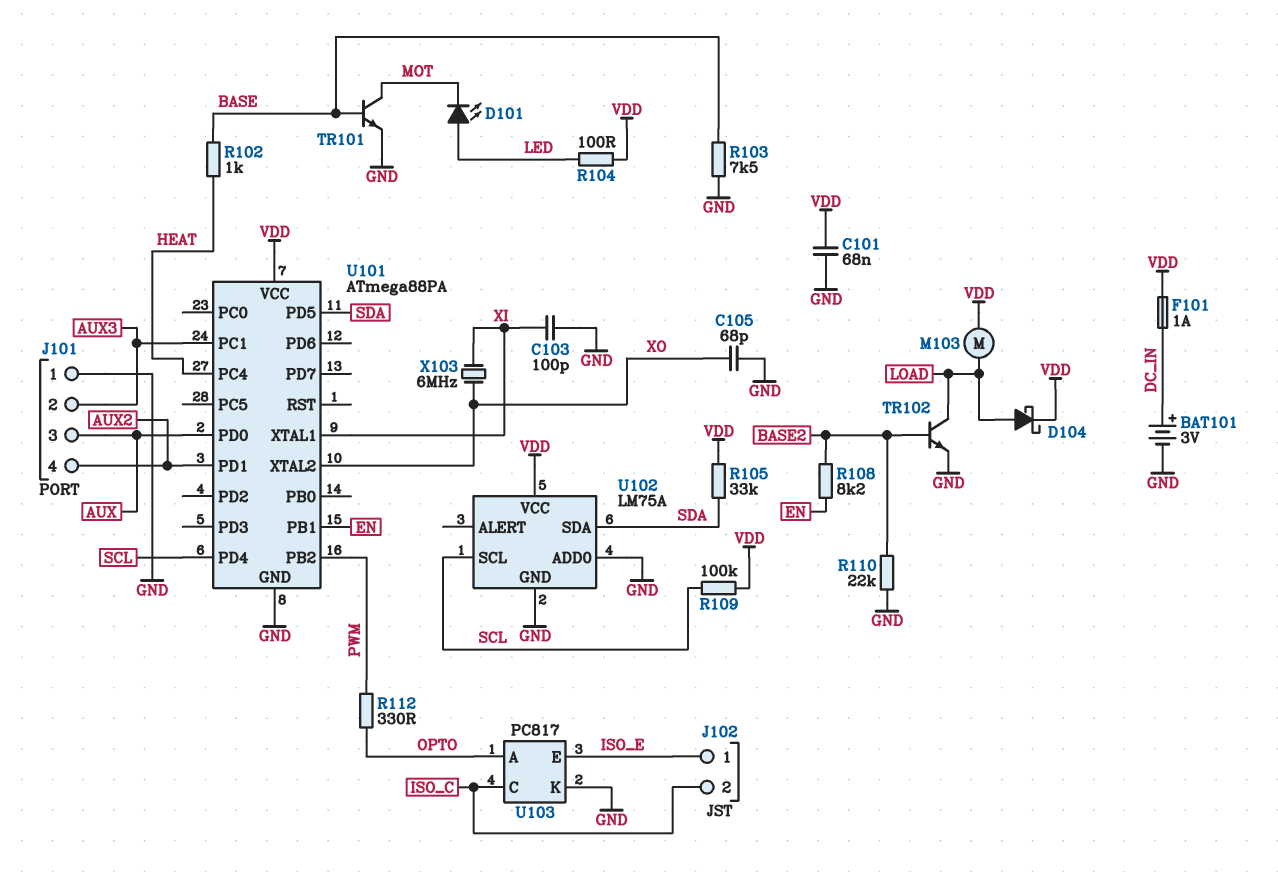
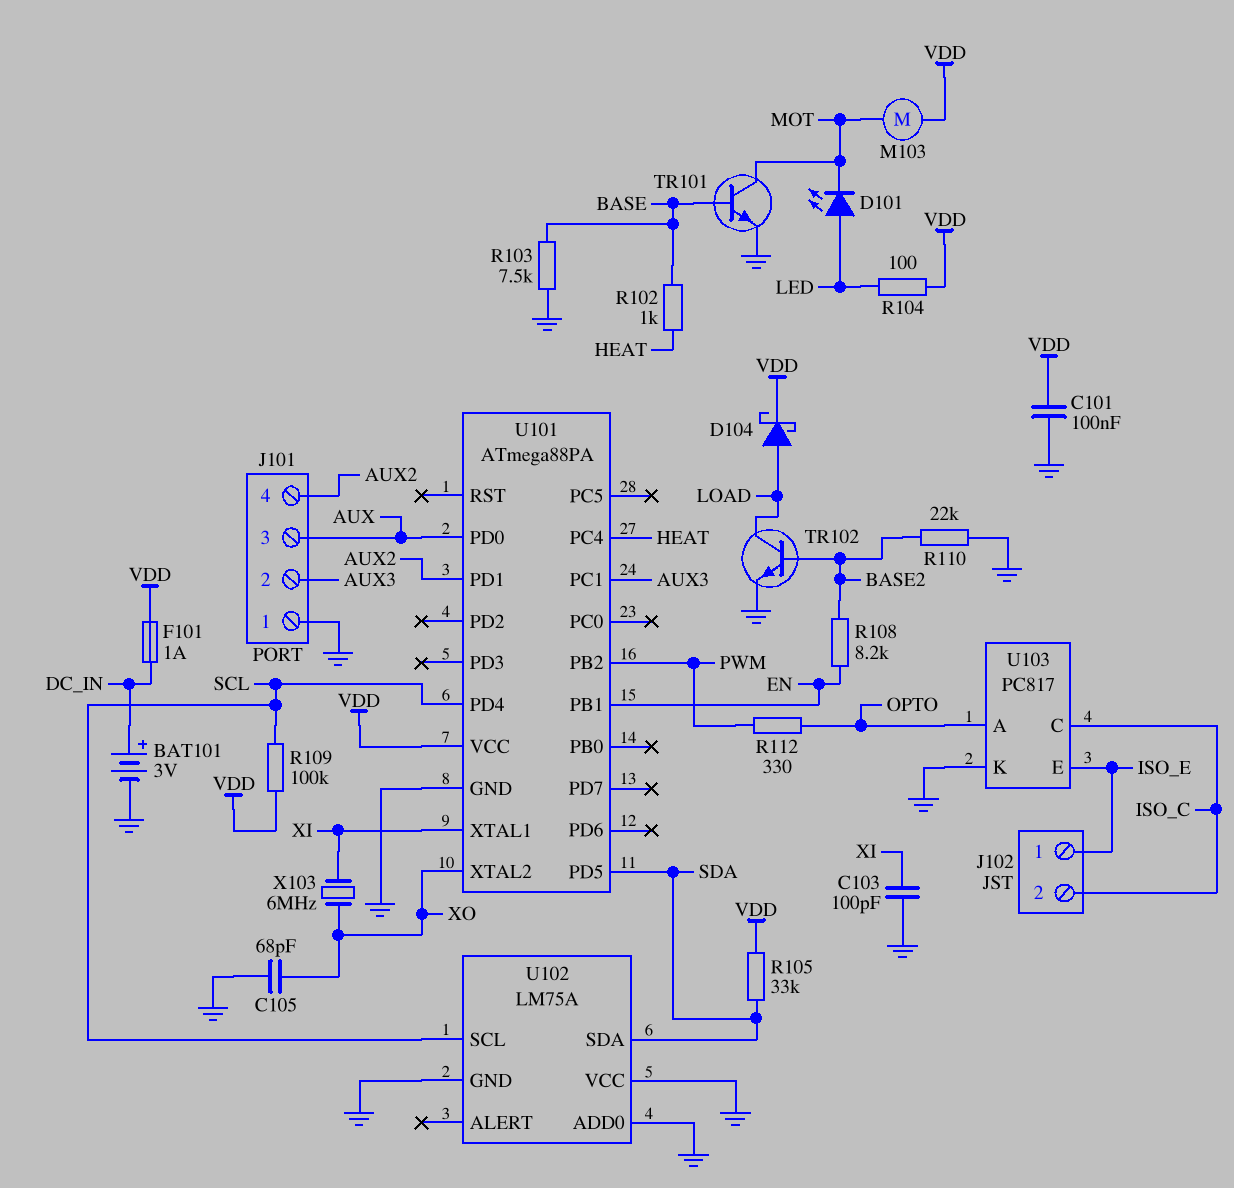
C101: 68nF (GND, VDD) -> 100nF (GND, VDD)
M103: motor (LOAD, VDD) -> motor (MOT, VDD)
U102 pin VCC: VDD -> GND

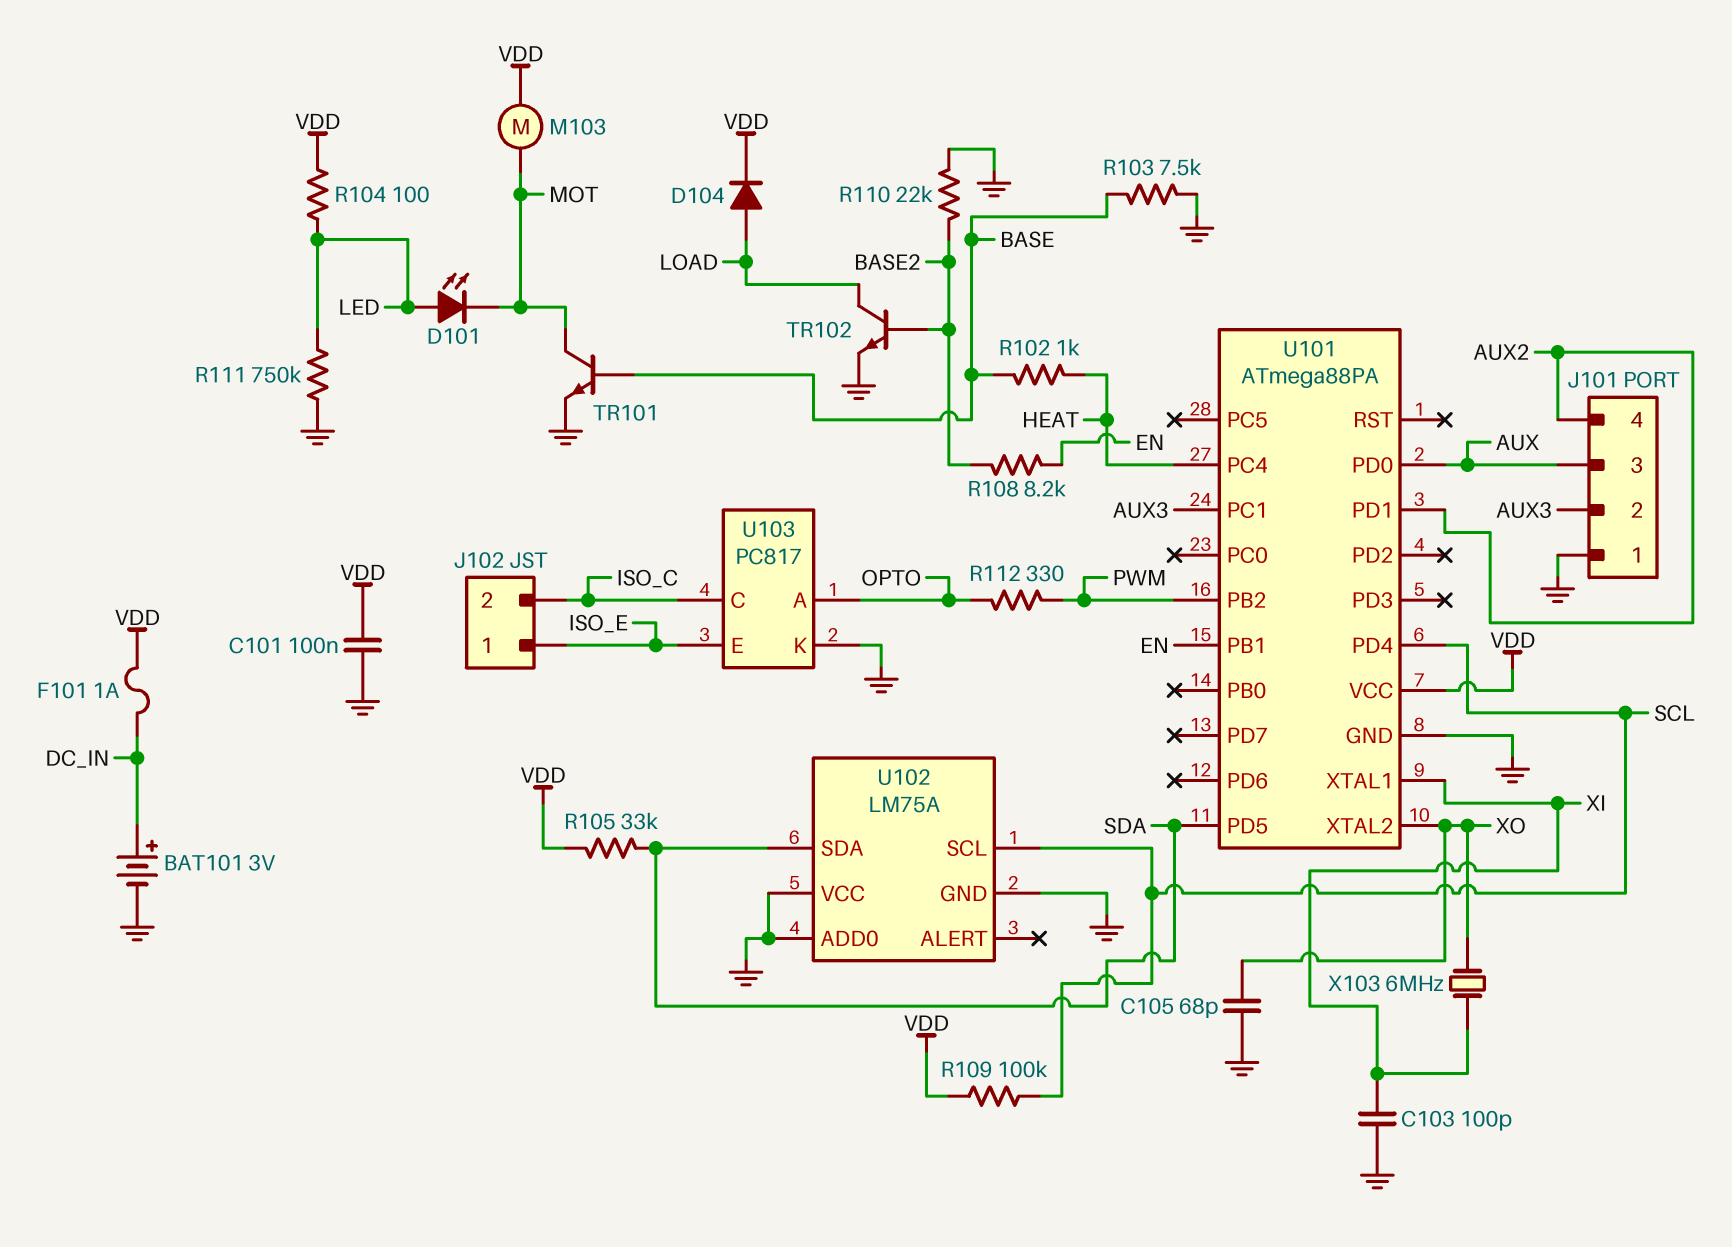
D104: schottky (A LOAD, K VDD) -> diode (A LOAD, K VDD)
R111: none -> 750k (GND, LED)

